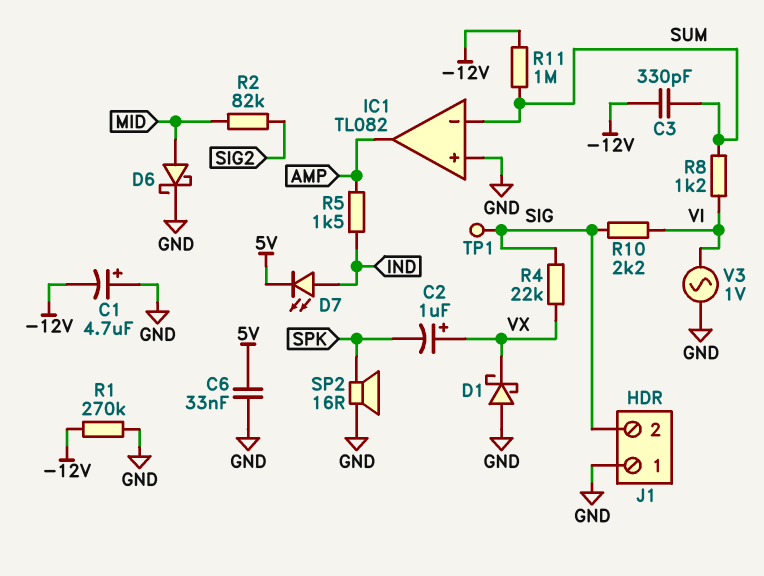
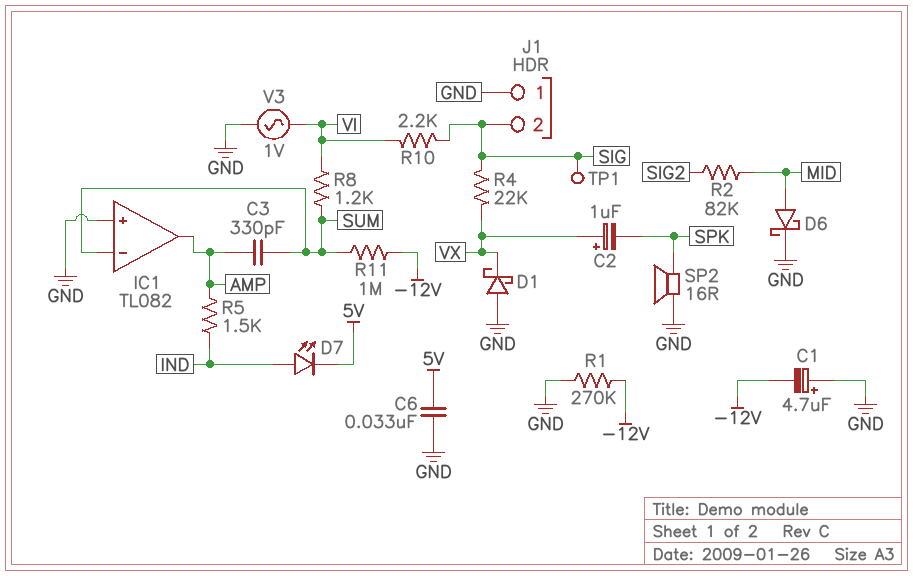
C3: 330pF (-12V, SUM) -> 330pF (AMP, SUM)

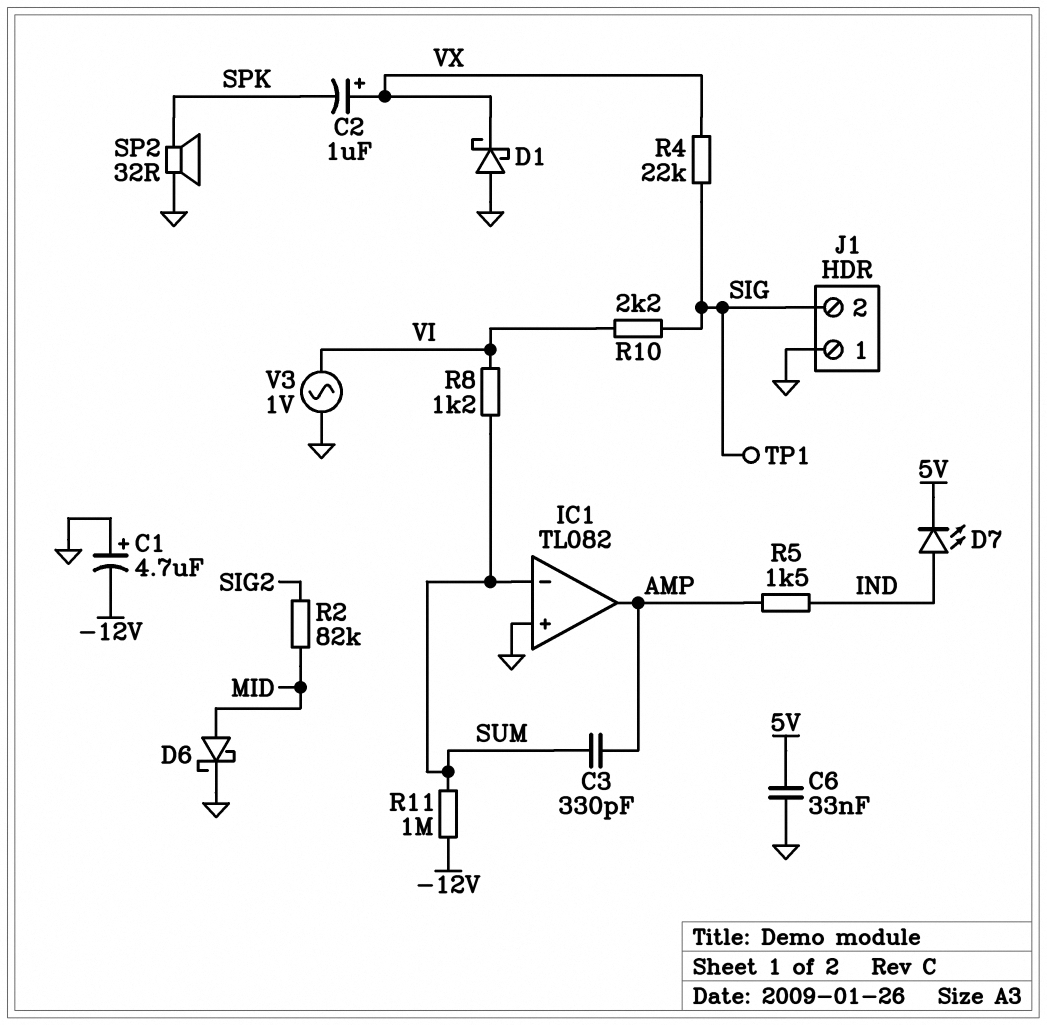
R1: 270k (-12V, GND) -> none
SP2: speaker 16R (GND, SPK) -> speaker 32R (GND, SPK)

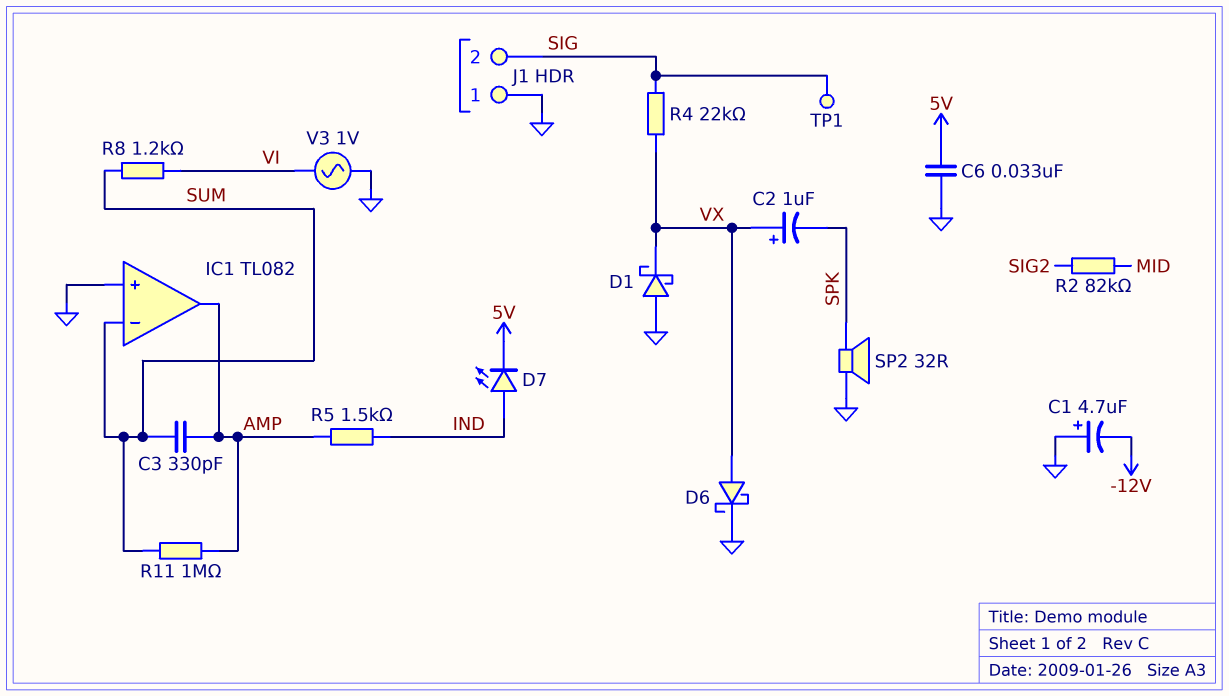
D6: schottky (A MID, K GND) -> schottky (A VX, K GND)
R10: 2.2k (SIG, VI) -> none
R11: 1M (-12V, SUM) -> 1M (AMP, SUM)

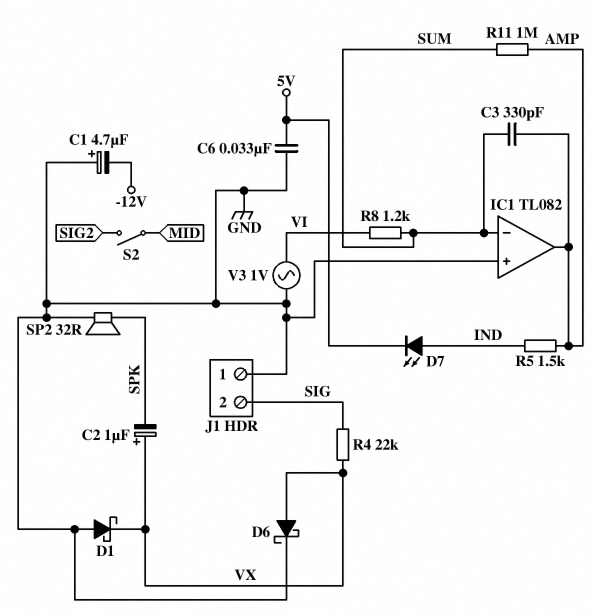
R2: 82k (MID, SIG2) -> none
S2: none -> switch (MID, SIG2)
TP1: test point (SIG) -> none

